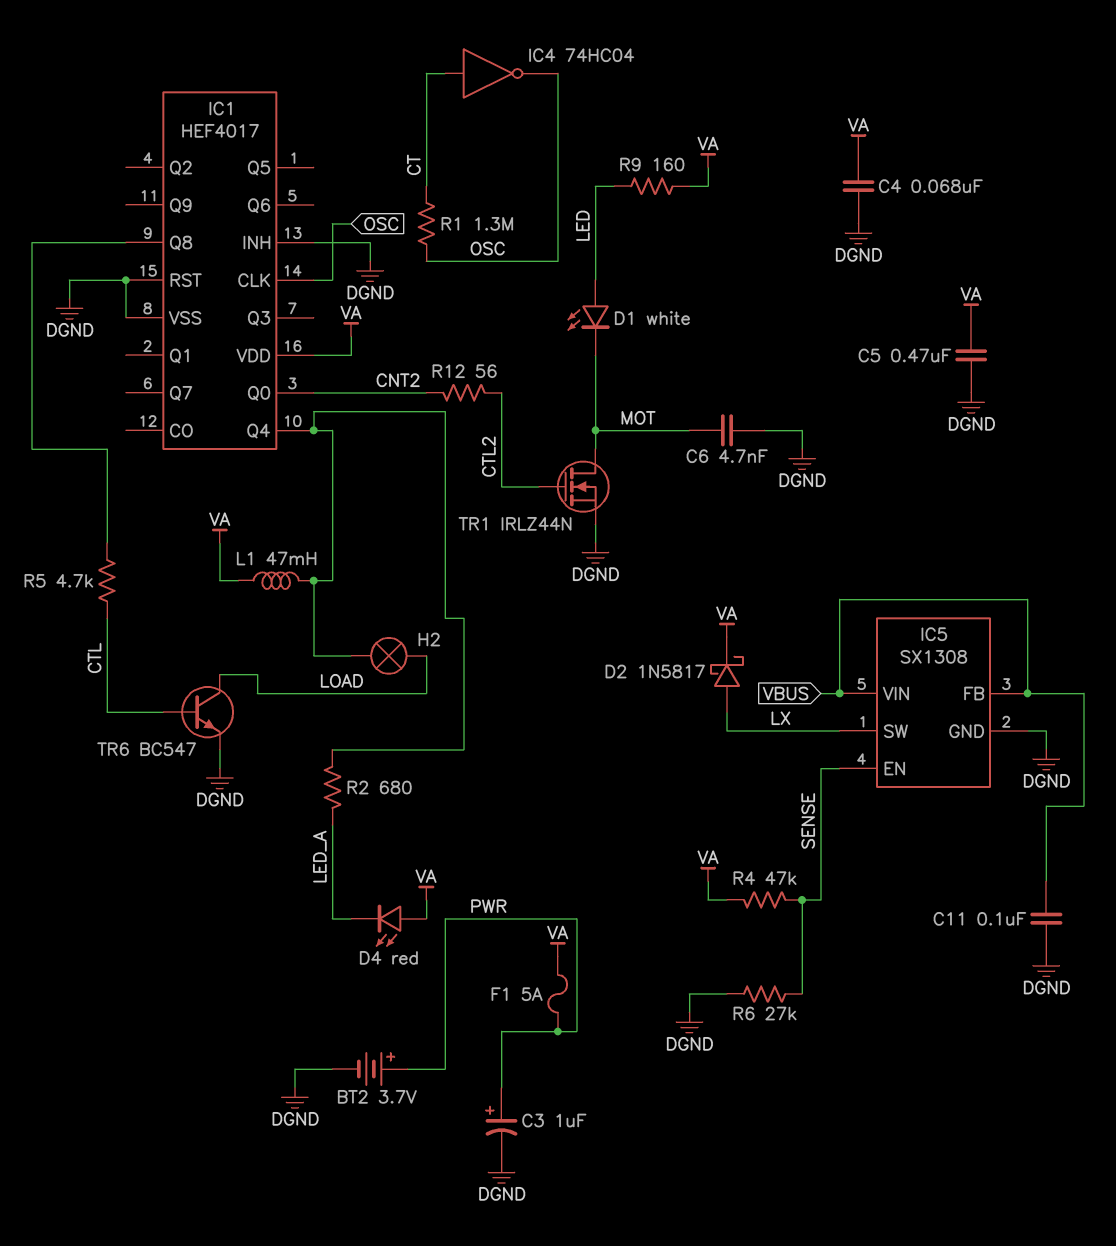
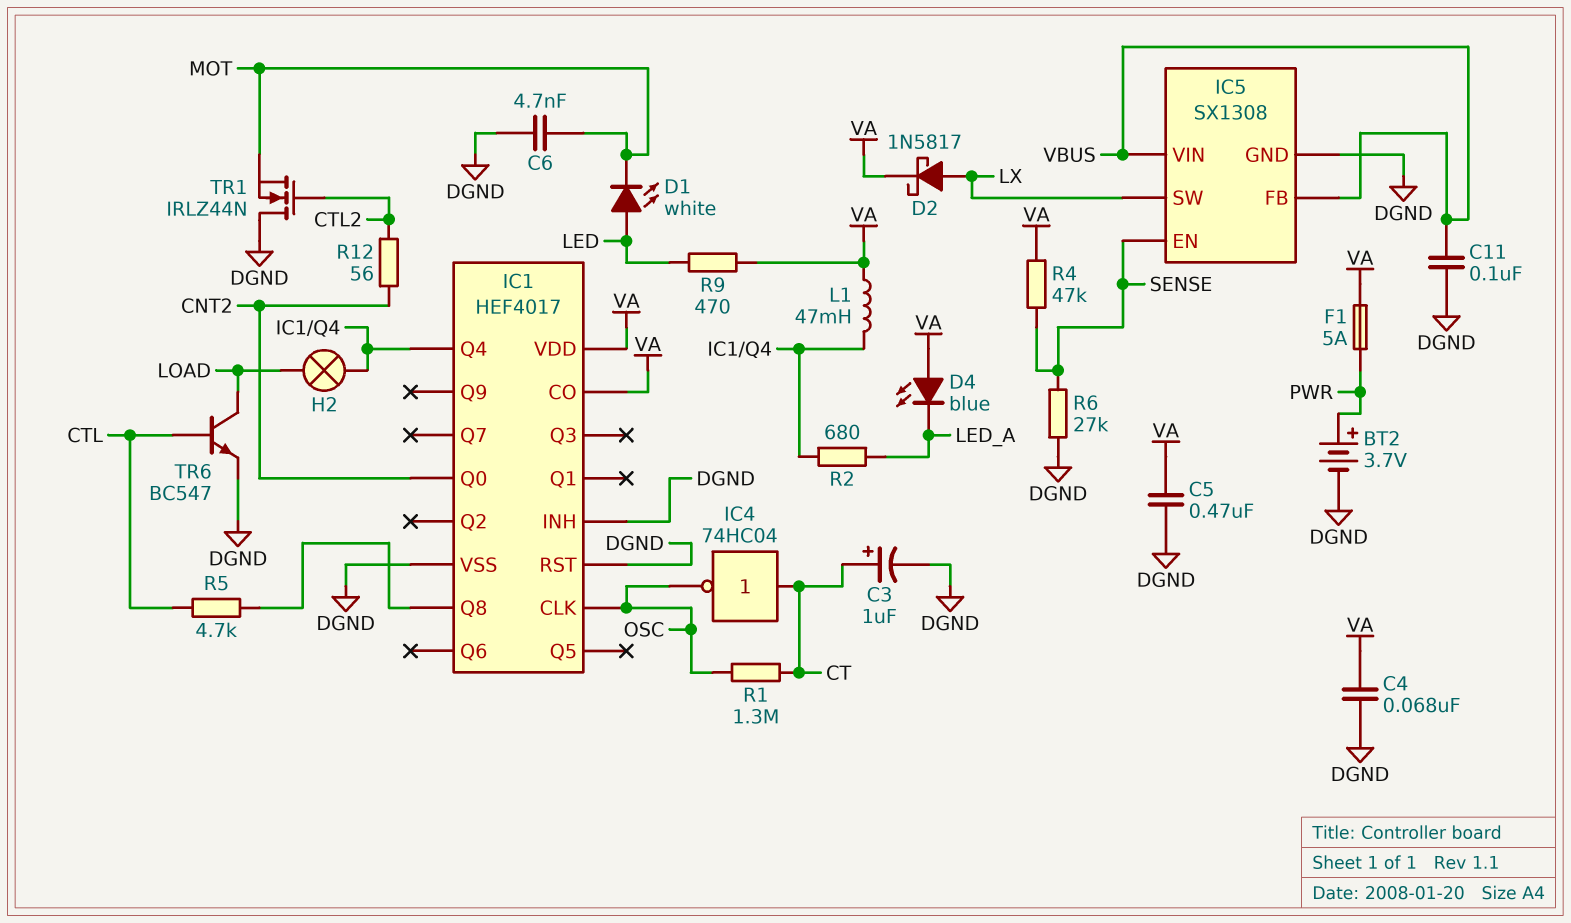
C3: 1uF (plus PWR, minus DGND) -> 1uF (plus CT, minus DGND)
D4: LED red (A VA, K LED_A) -> LED blue (A VA, K LED_A)
IC1 pin CO: none -> VA
R9: 160 (LED, VA) -> 470 (LED, VA)
TR1: NMOS IRLZ44N (G CTL2, D MOT, S DGND) -> NMOS IRLZ44N (G CTL2, D DGND, S MOT)

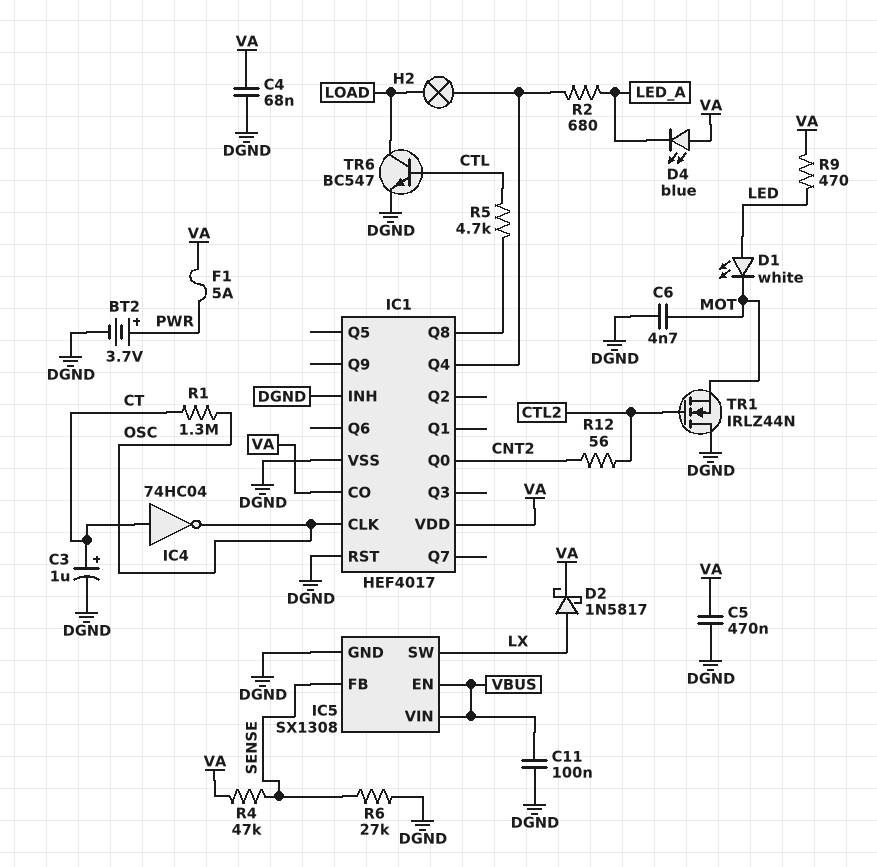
IC5 pin EN: SENSE -> VBUS
IC5 pin FB: VBUS -> SENSE
L1: 47mH (IC1/Q4, VA) -> none

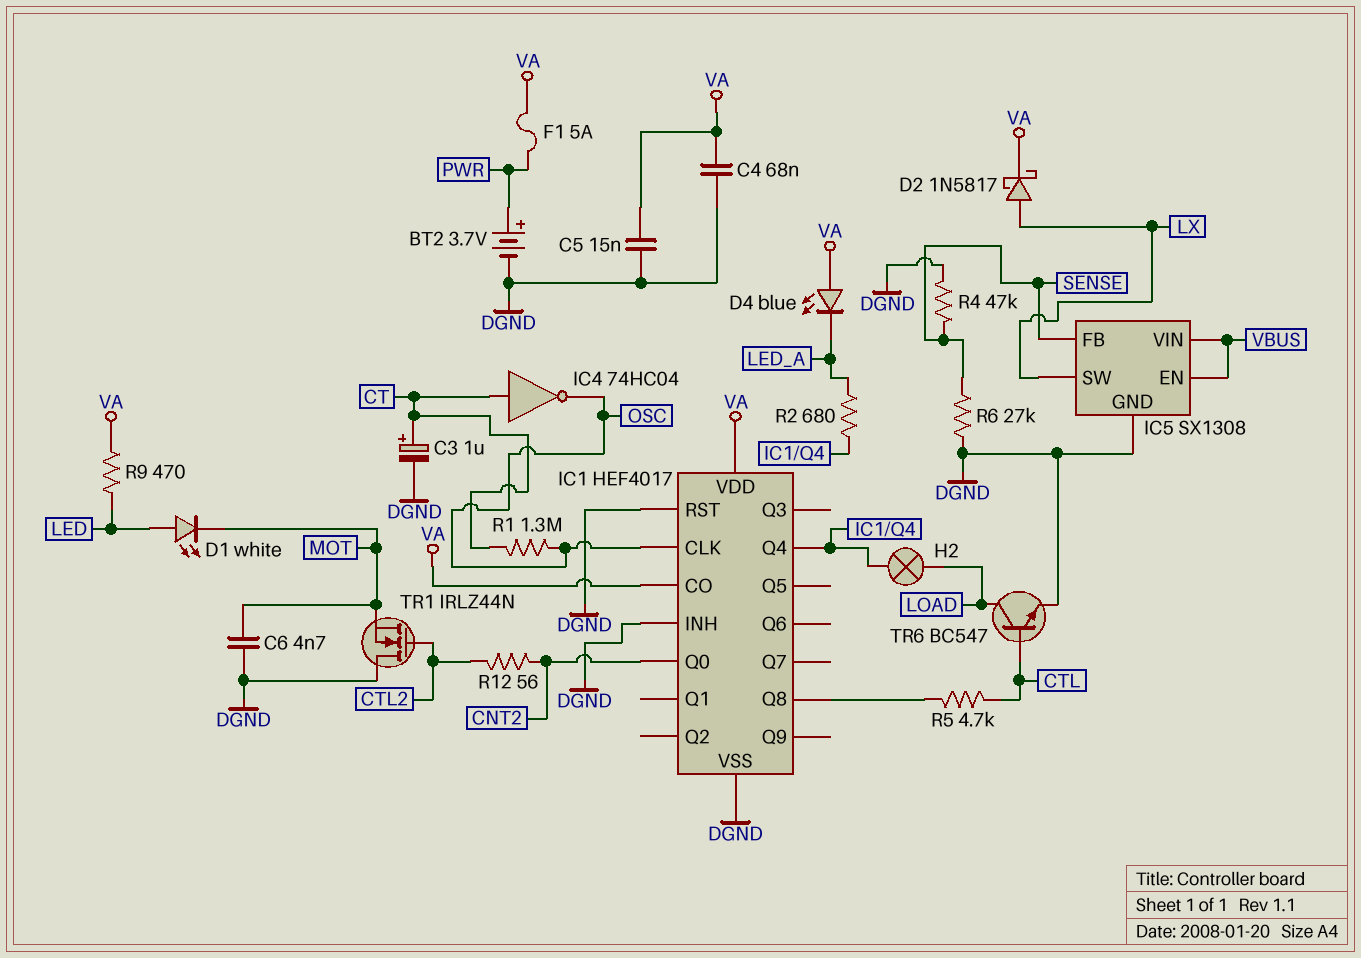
C5: 470nF (DGND, VA) -> 15nF (DGND, VA)
C11: 100nF (DGND, VBUS) -> none
R4: 47k (SENSE, VA) -> 47k (DGND, SENSE)

